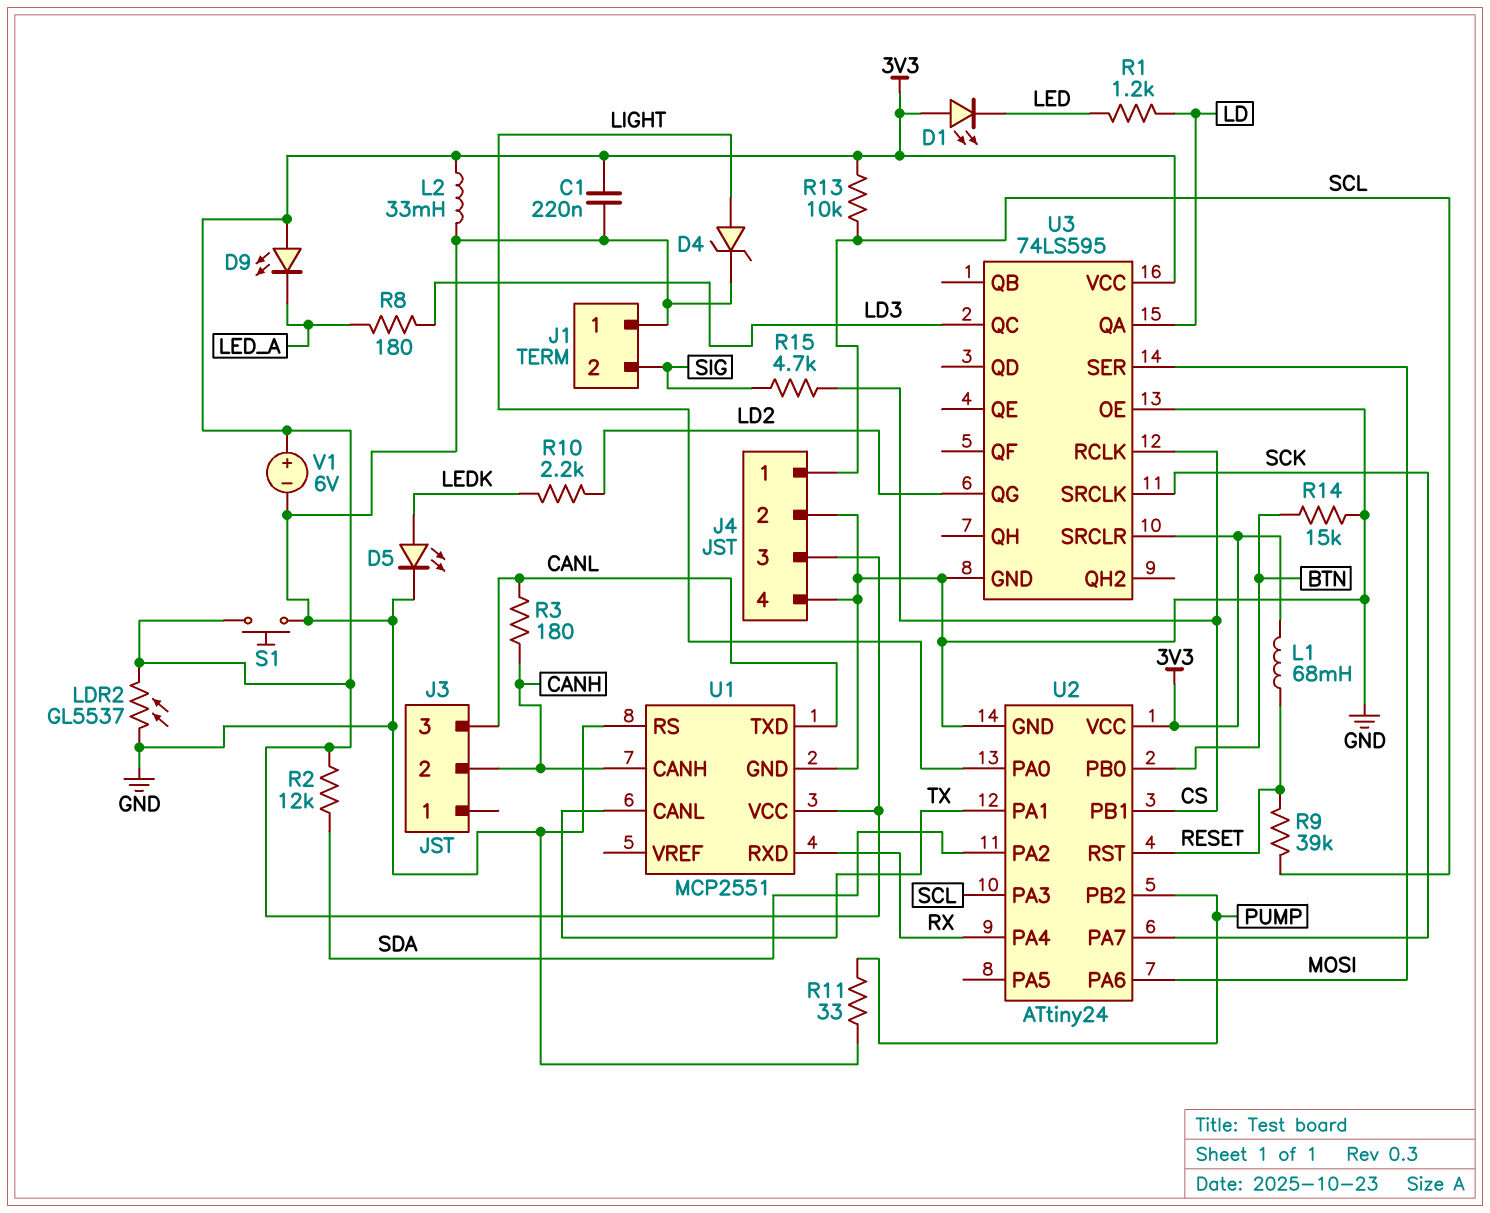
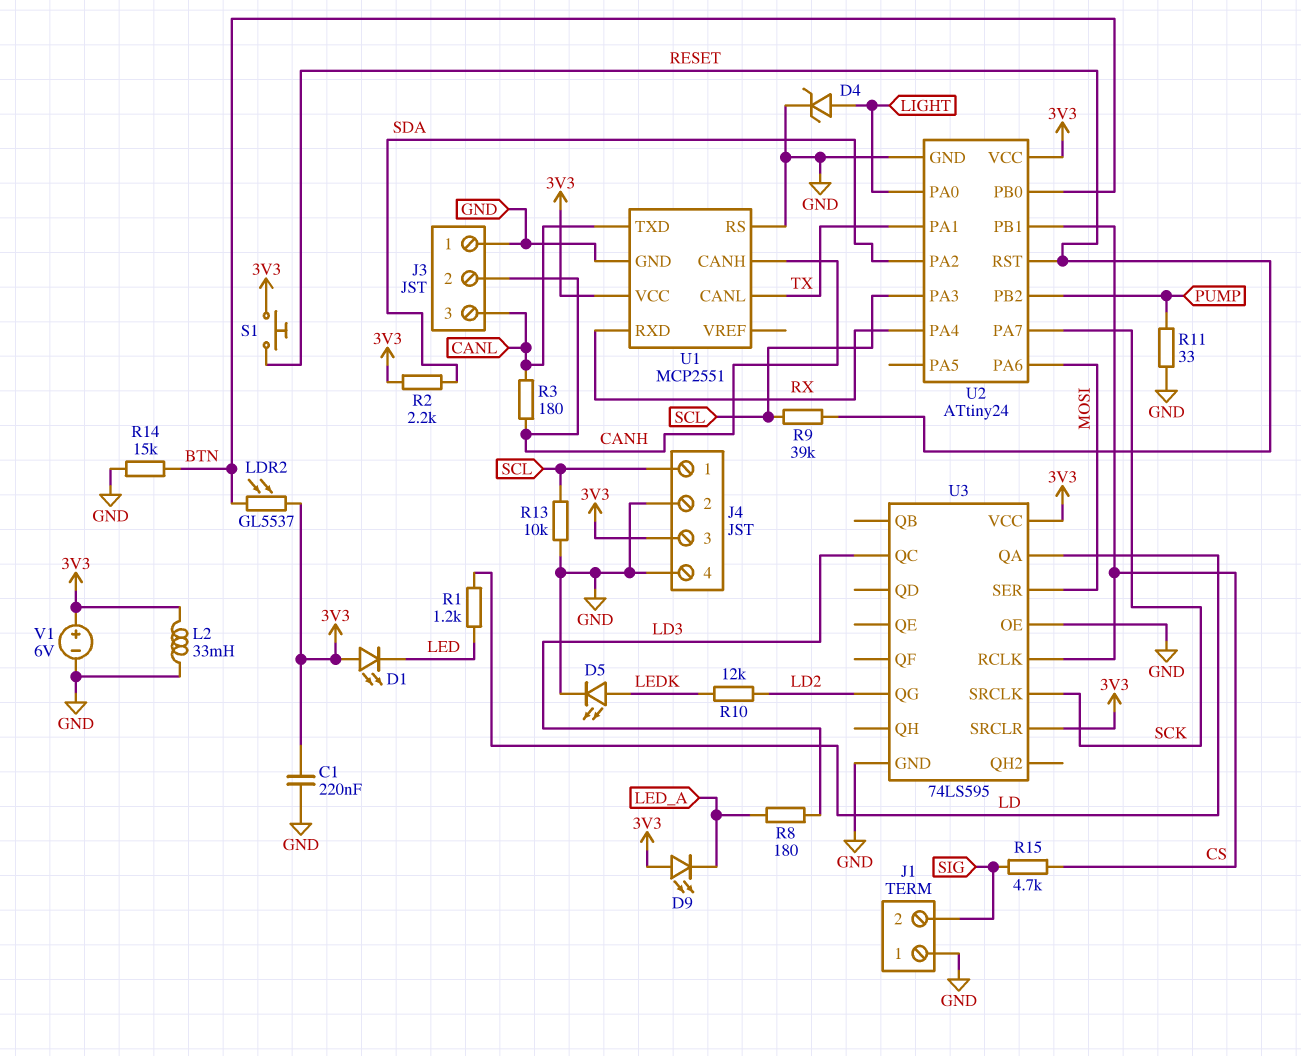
J3 pin 1: none -> GND
L1: 68mH (3V3, RESET) -> none
LDR2: GL5537 (3V3, GND) -> GL5537 (3V3, BTN)
R2: 12k (3V3, SDA) -> 2.2k (3V3, SDA)
R10: 2.2k (LD2, LEDK) -> 12k (LD2, LEDK)
R13: 10k (3V3, SCL) -> 10k (GND, SCL)
S1: button (3V3, GND) -> button (3V3, RESET)

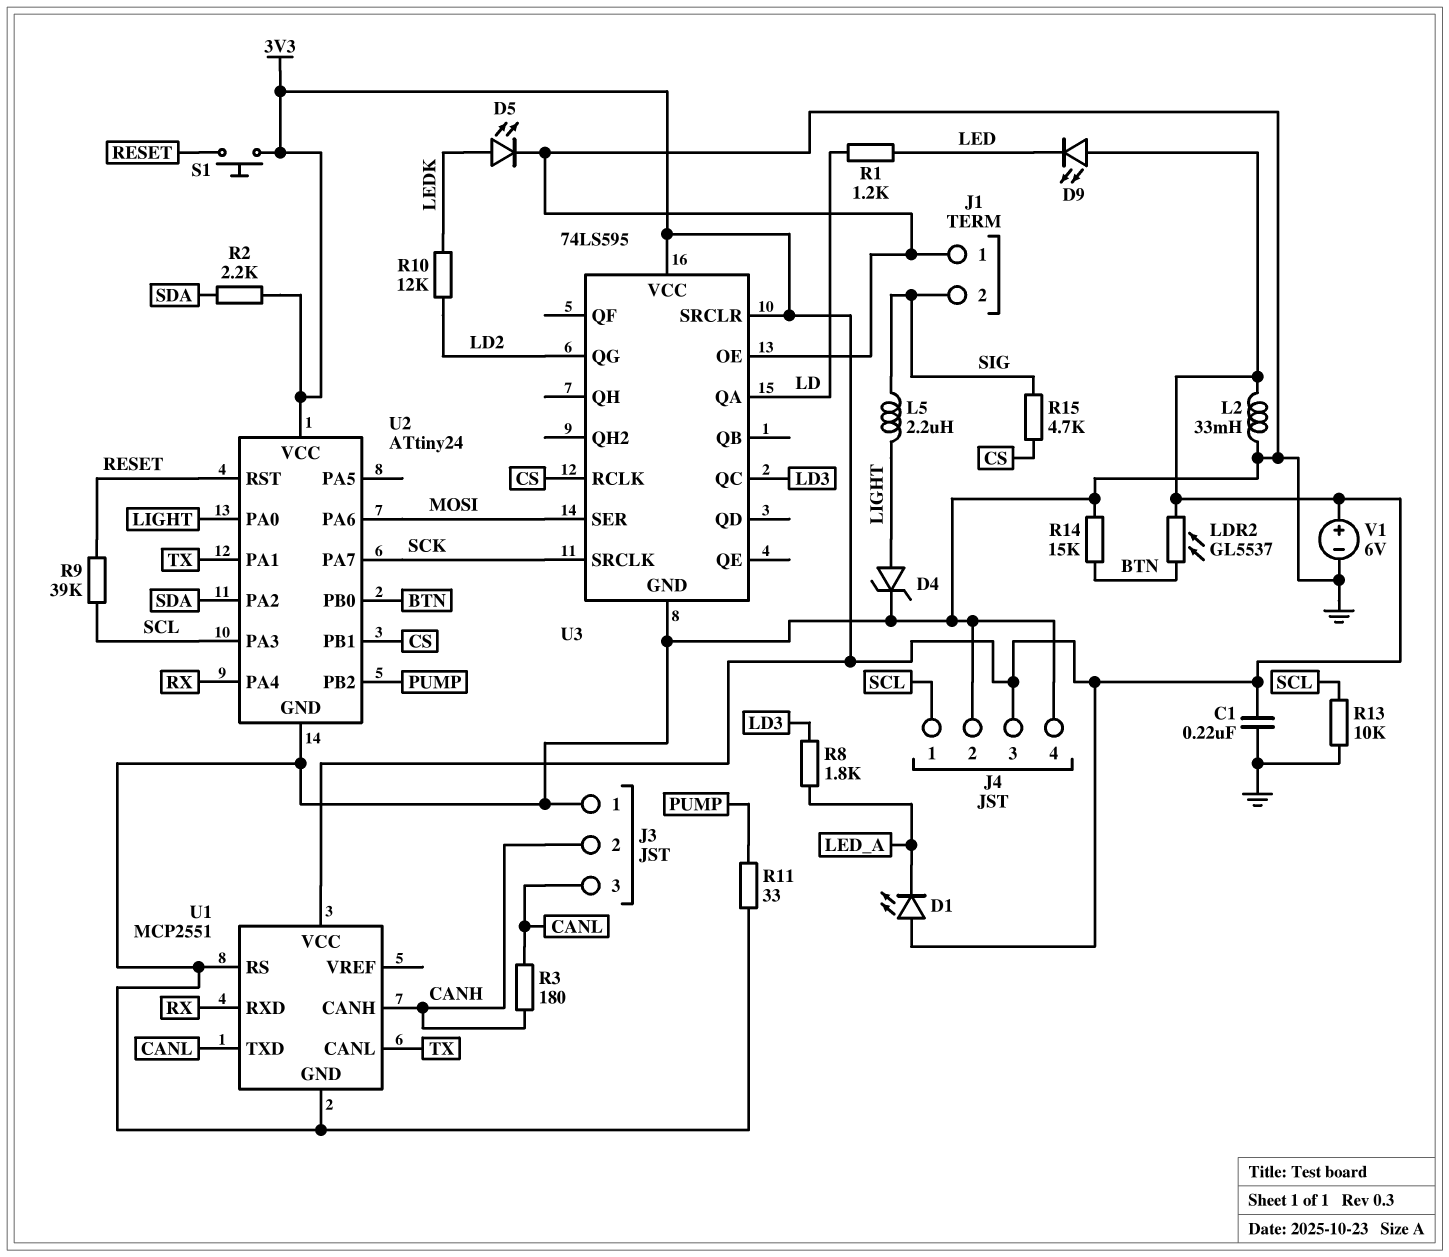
D1: LED (A 3V3, K LED) -> LED (A 3V3, K LED_A)
D9: LED (A 3V3, K LED_A) -> LED (A 3V3, K LED)
L5: none -> 2.2uH (LIGHT, SIG)
R8: 180 (LD3, LED_A) -> 1.8k (LD3, LED_A)

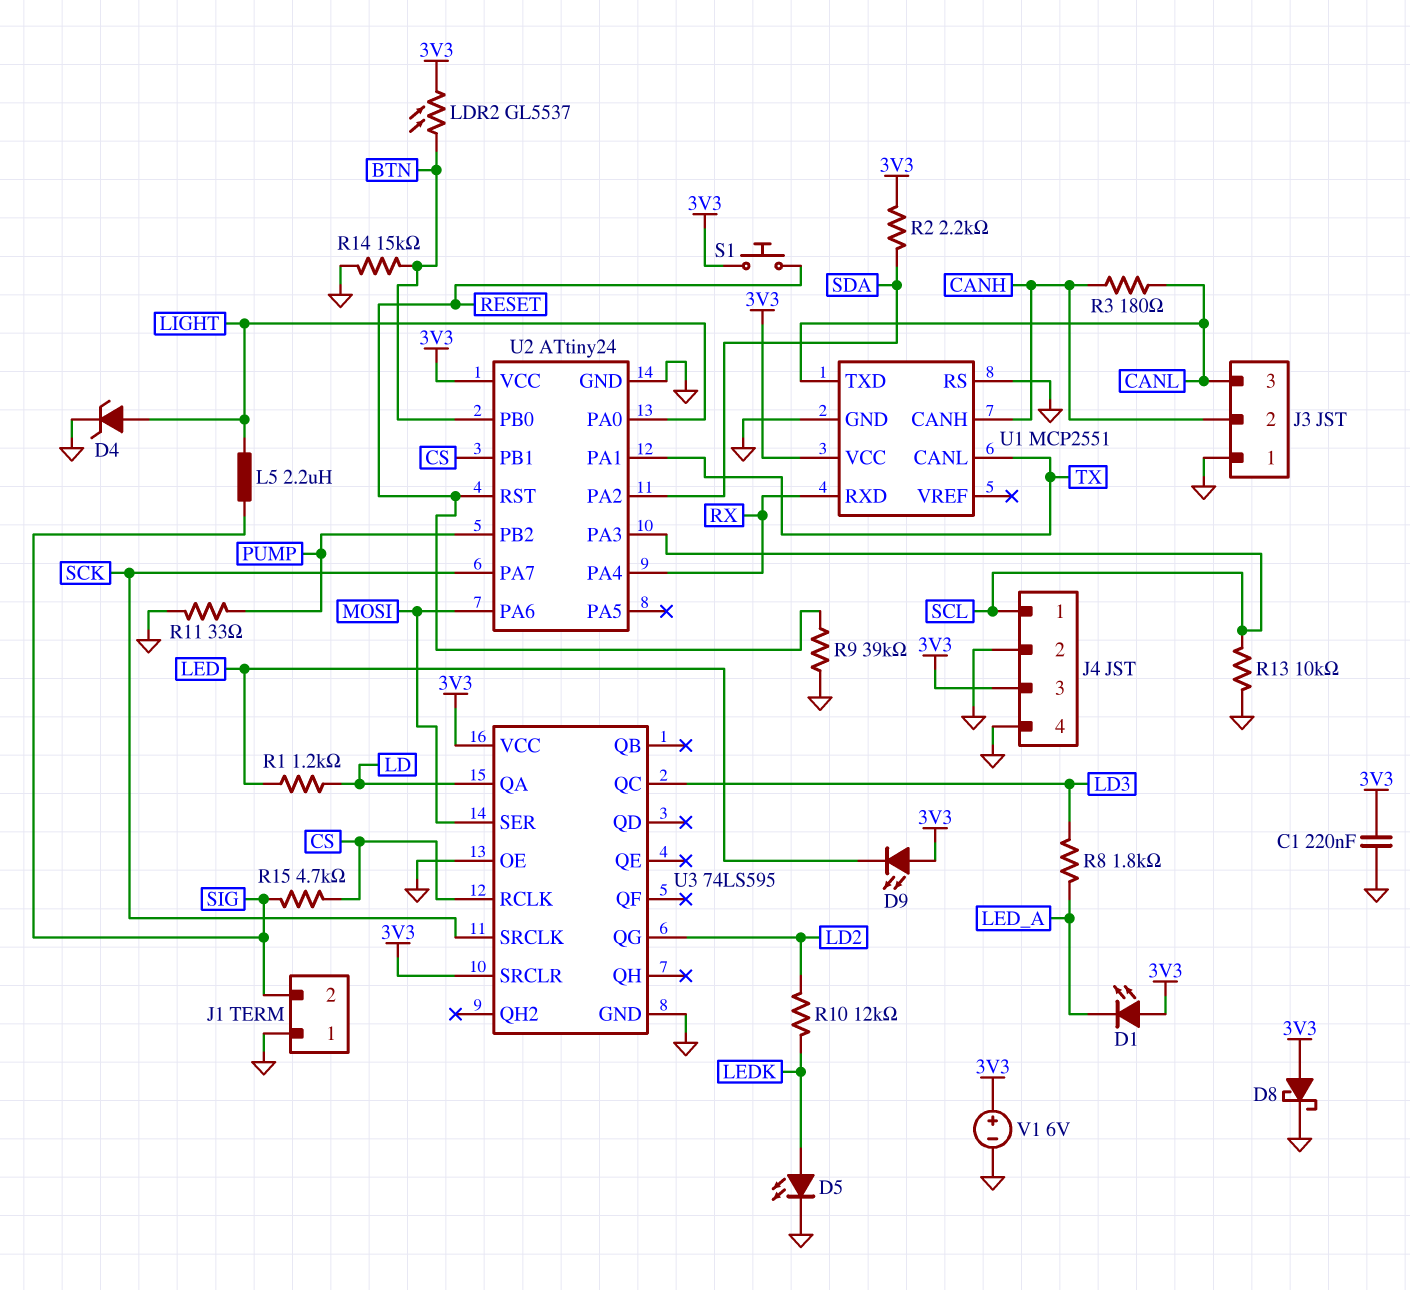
D8: none -> schottky (A 3V3, K GND)
L2: 33mH (3V3, GND) -> none
R9: 39k (RESET, SCL) -> 39k (GND, RESET)

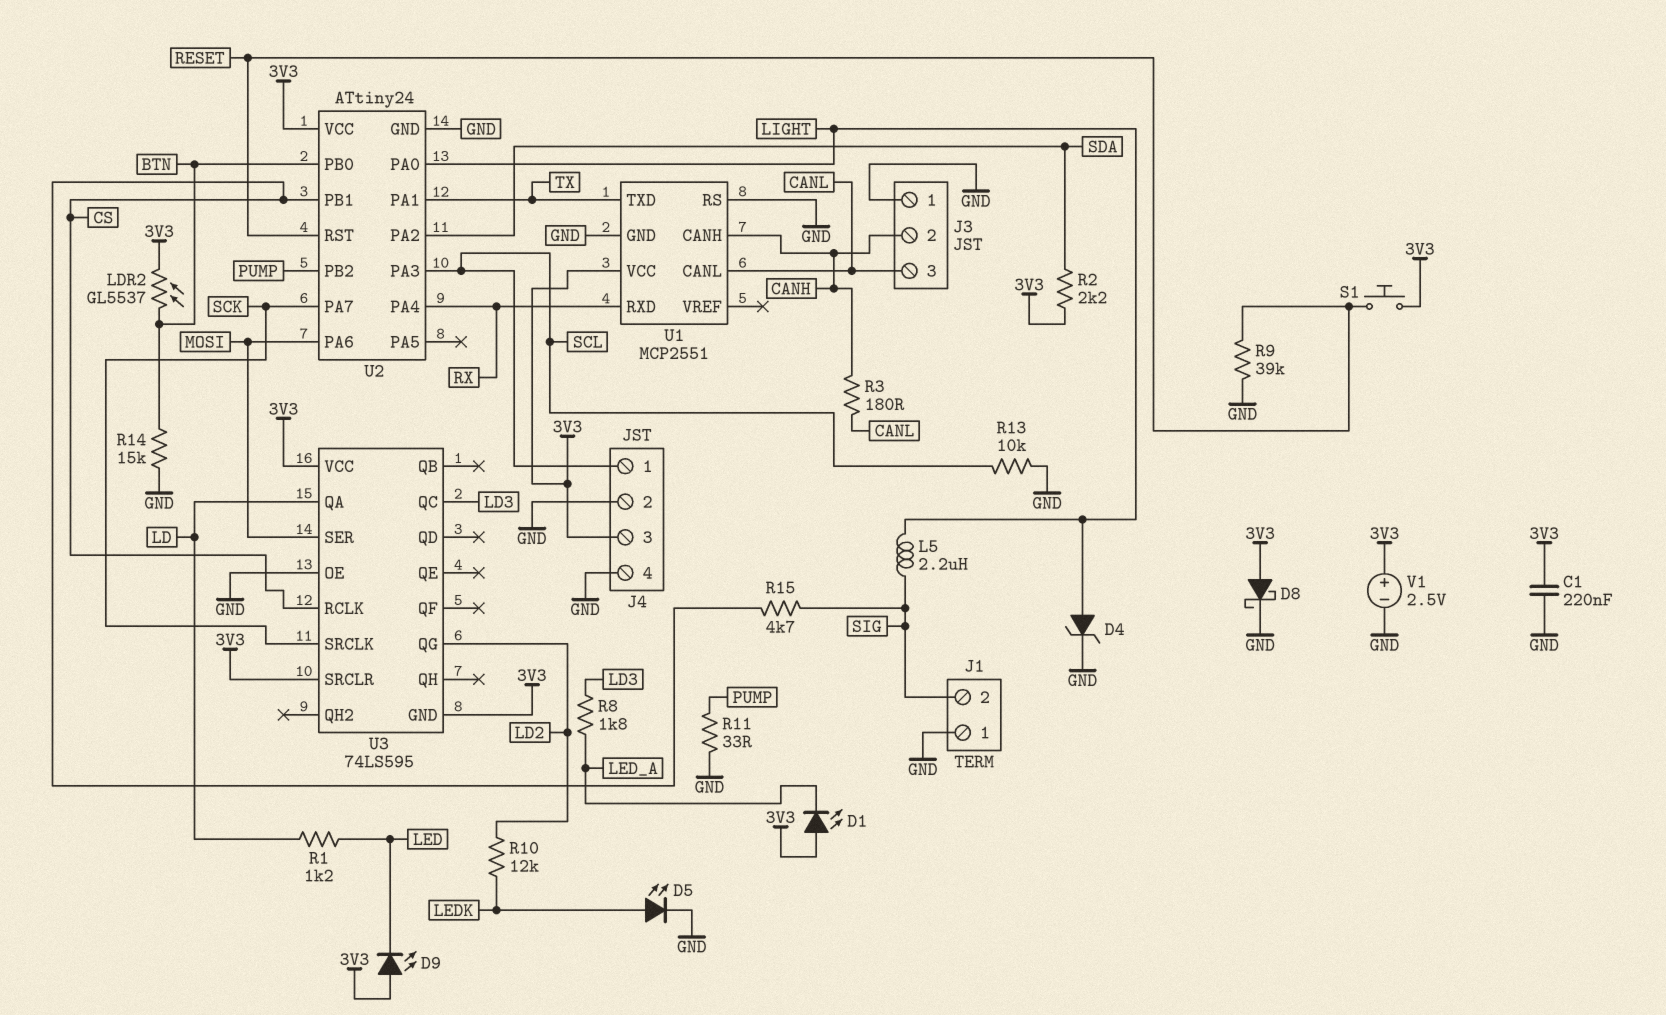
U1 pin CANL: TX -> CANL
U1 pin TXD: CANL -> TX
U3 pin GND: GND -> 3V3
V1: 6V (plus 3V3, minus GND) -> 2.5V (plus 3V3, minus GND)

